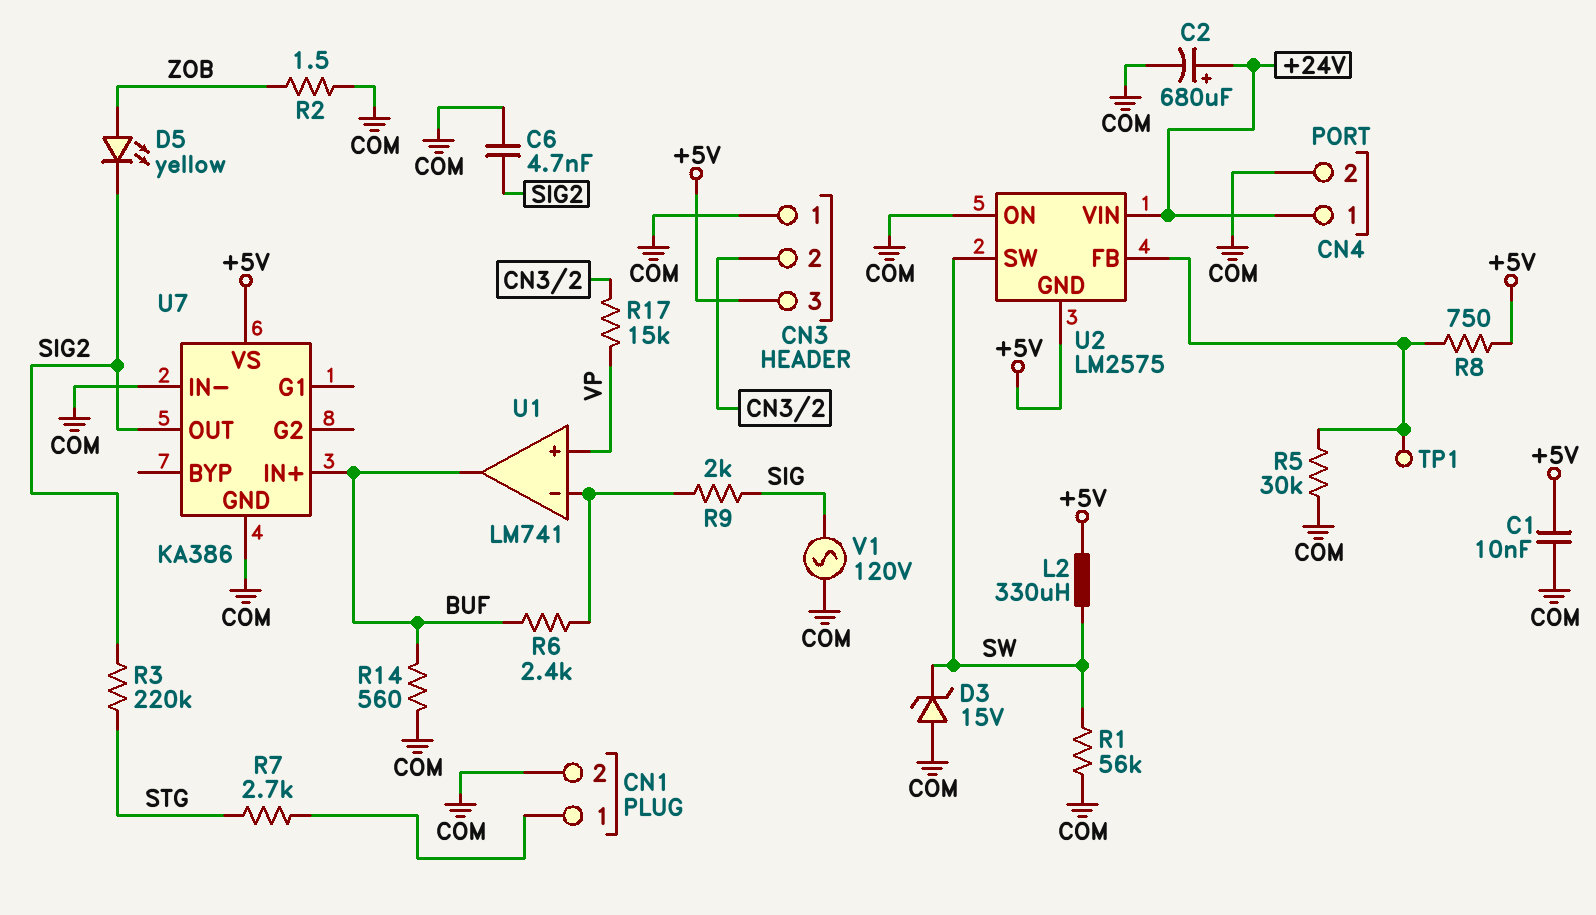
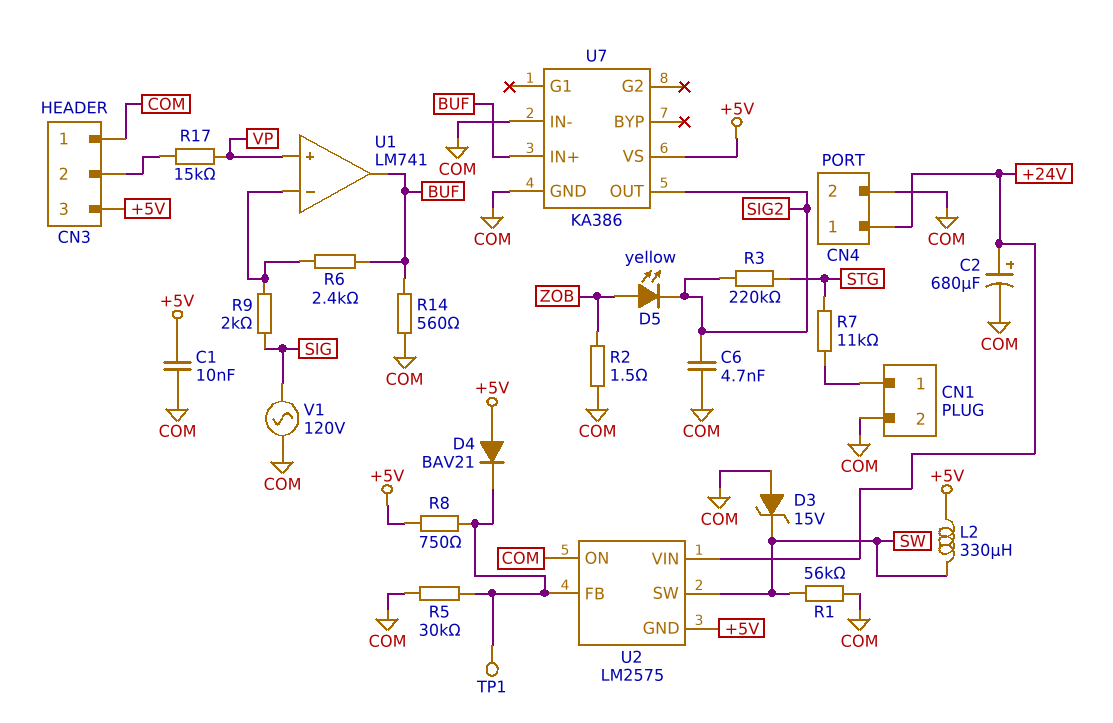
D4: none -> diode BAV21 (A +5V, K U2/FB)
R7: 2.7k (CN1/1, STG) -> 11k (CN1/1, STG)

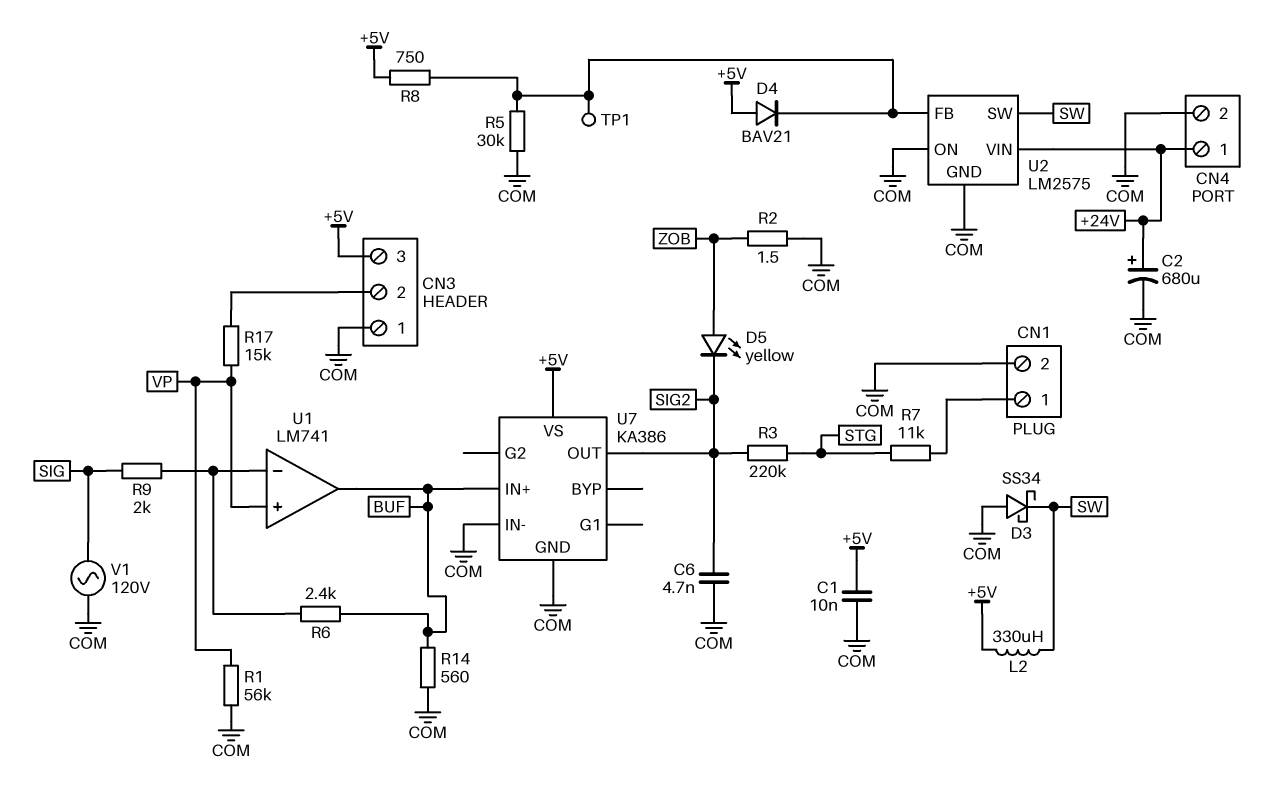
D3: zener 15V (A COM, K SW) -> schottky SS34 (A COM, K SW)
R1: 56k (COM, SW) -> 56k (COM, VP)
U2 pin GND: +5V -> COM

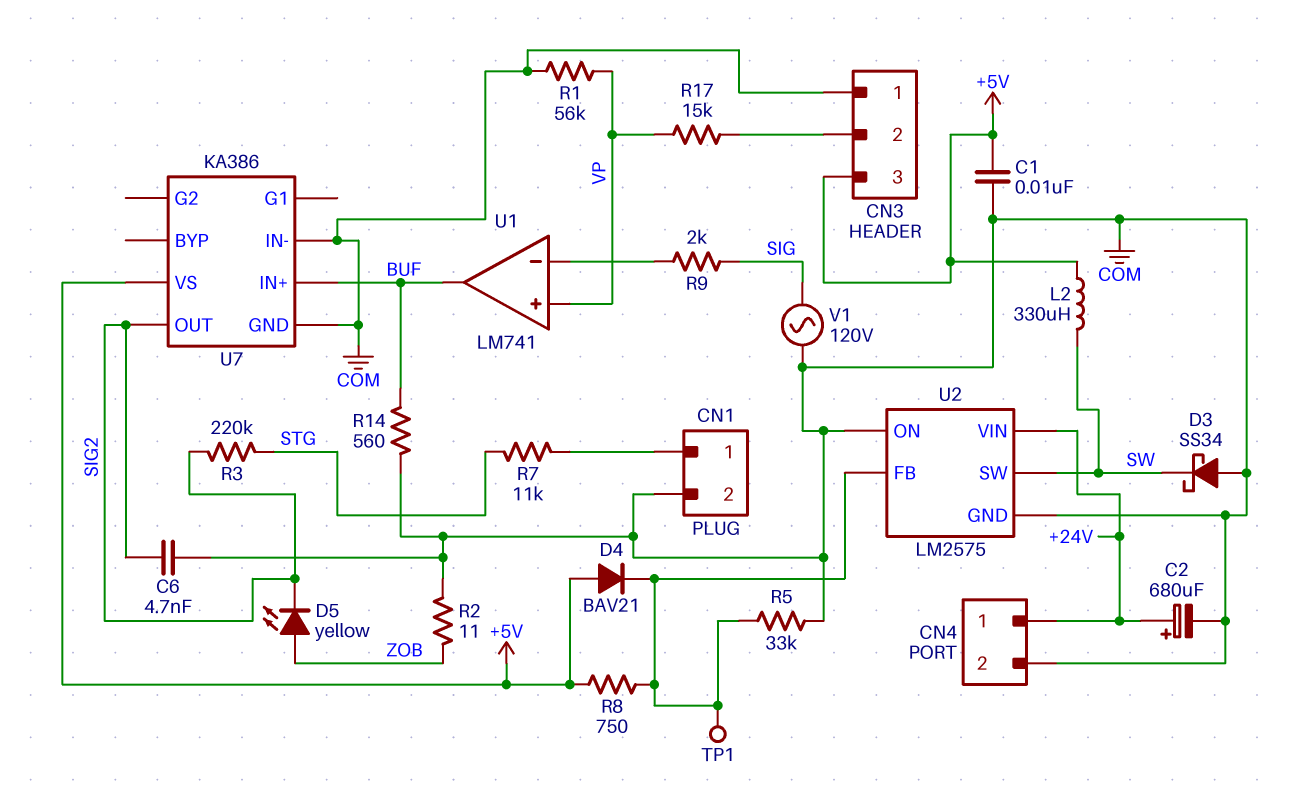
R2: 1.5 (COM, ZOB) -> 11 (COM, ZOB)
R5: 30k (COM, U2/FB) -> 33k (COM, U2/FB)
R6: 2.4k (BUF, U1/in-) -> none

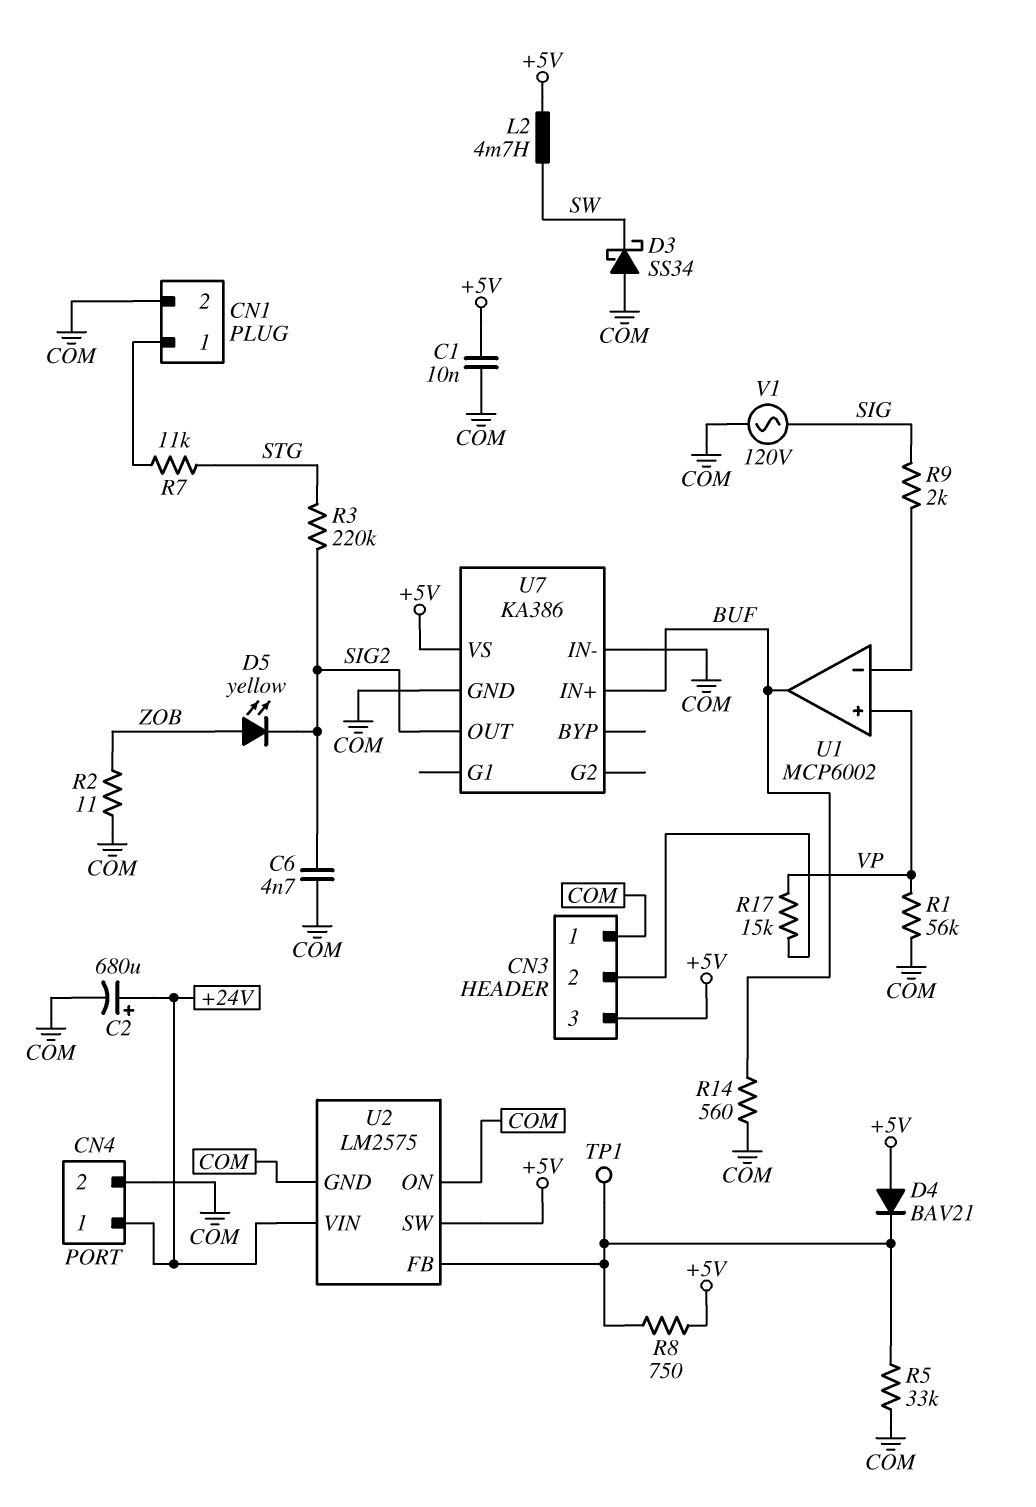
L2: 330uH (+5V, SW) -> 4.7mH (+5V, SW)
U1: LM741 -> MCP6002
U2 pin SW: SW -> +5V

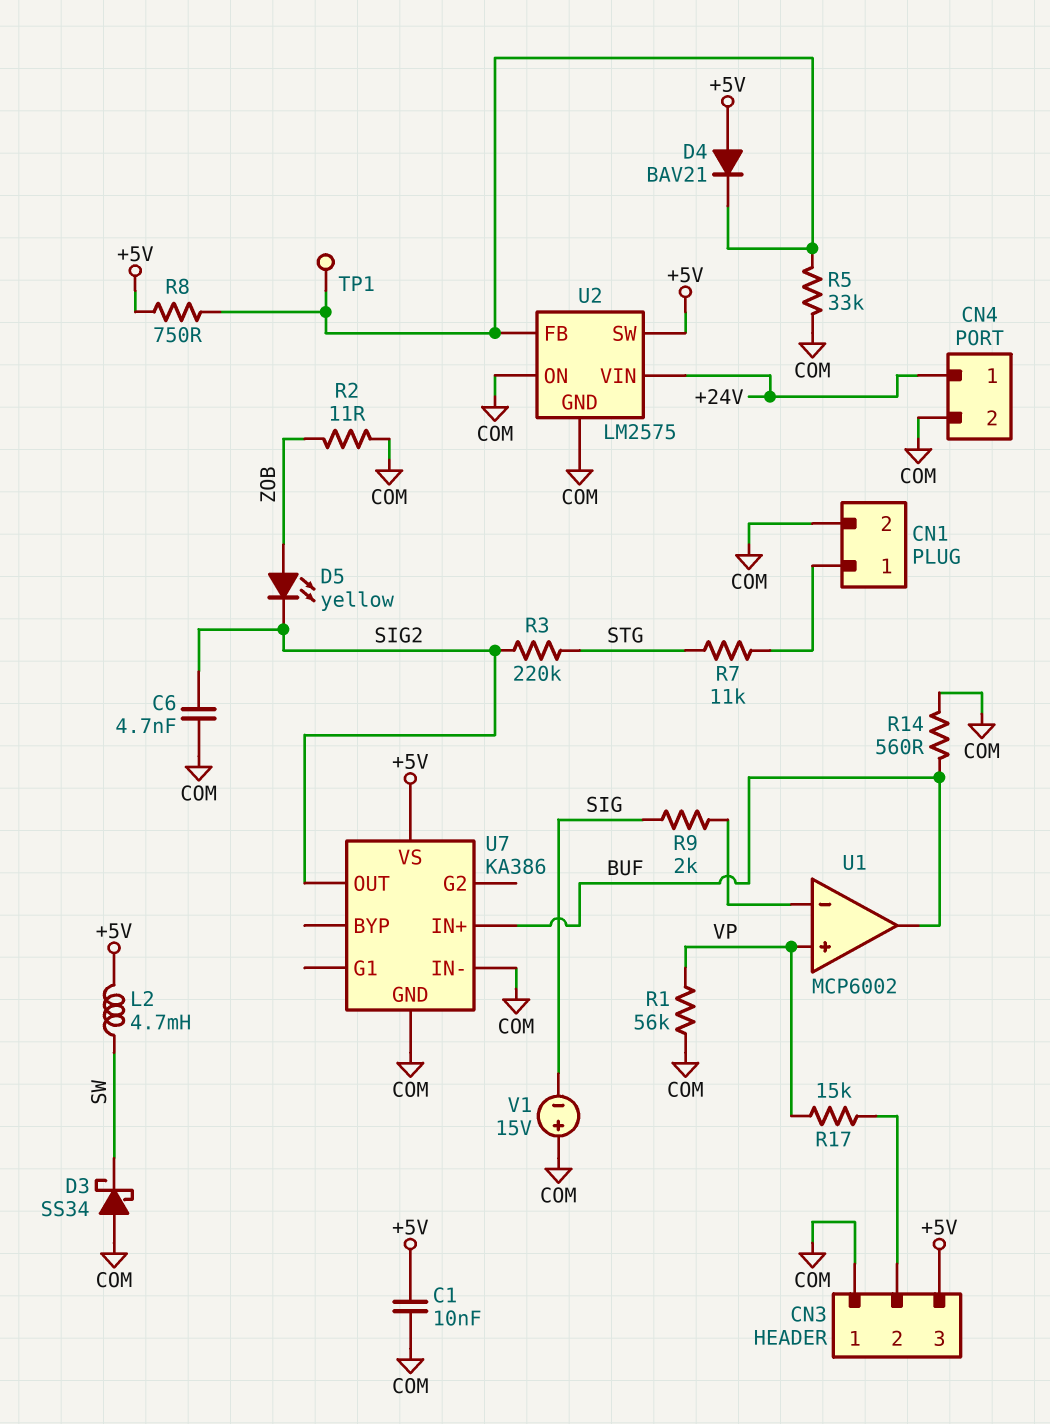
C2: 680uF (plus +24V, minus COM) -> none
V1: AC 120V (COM, SIG) -> 15V (plus COM, minus SIG)

